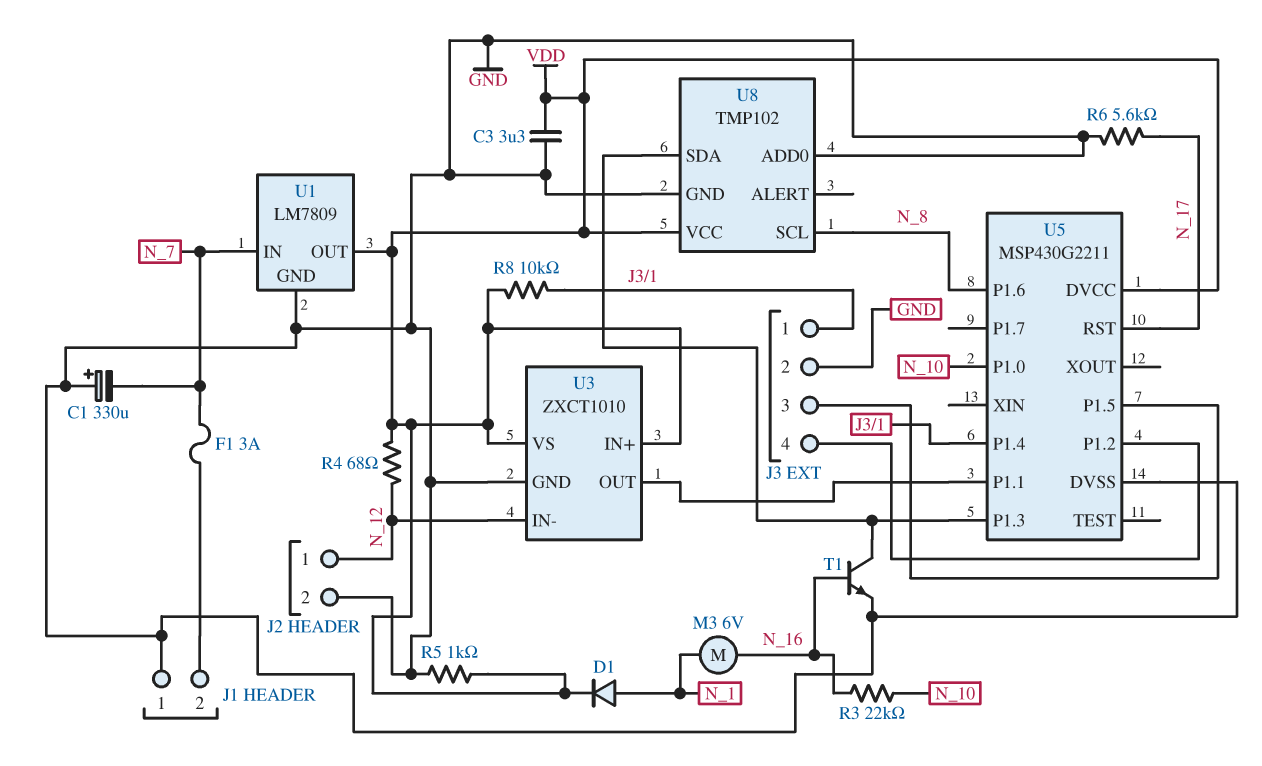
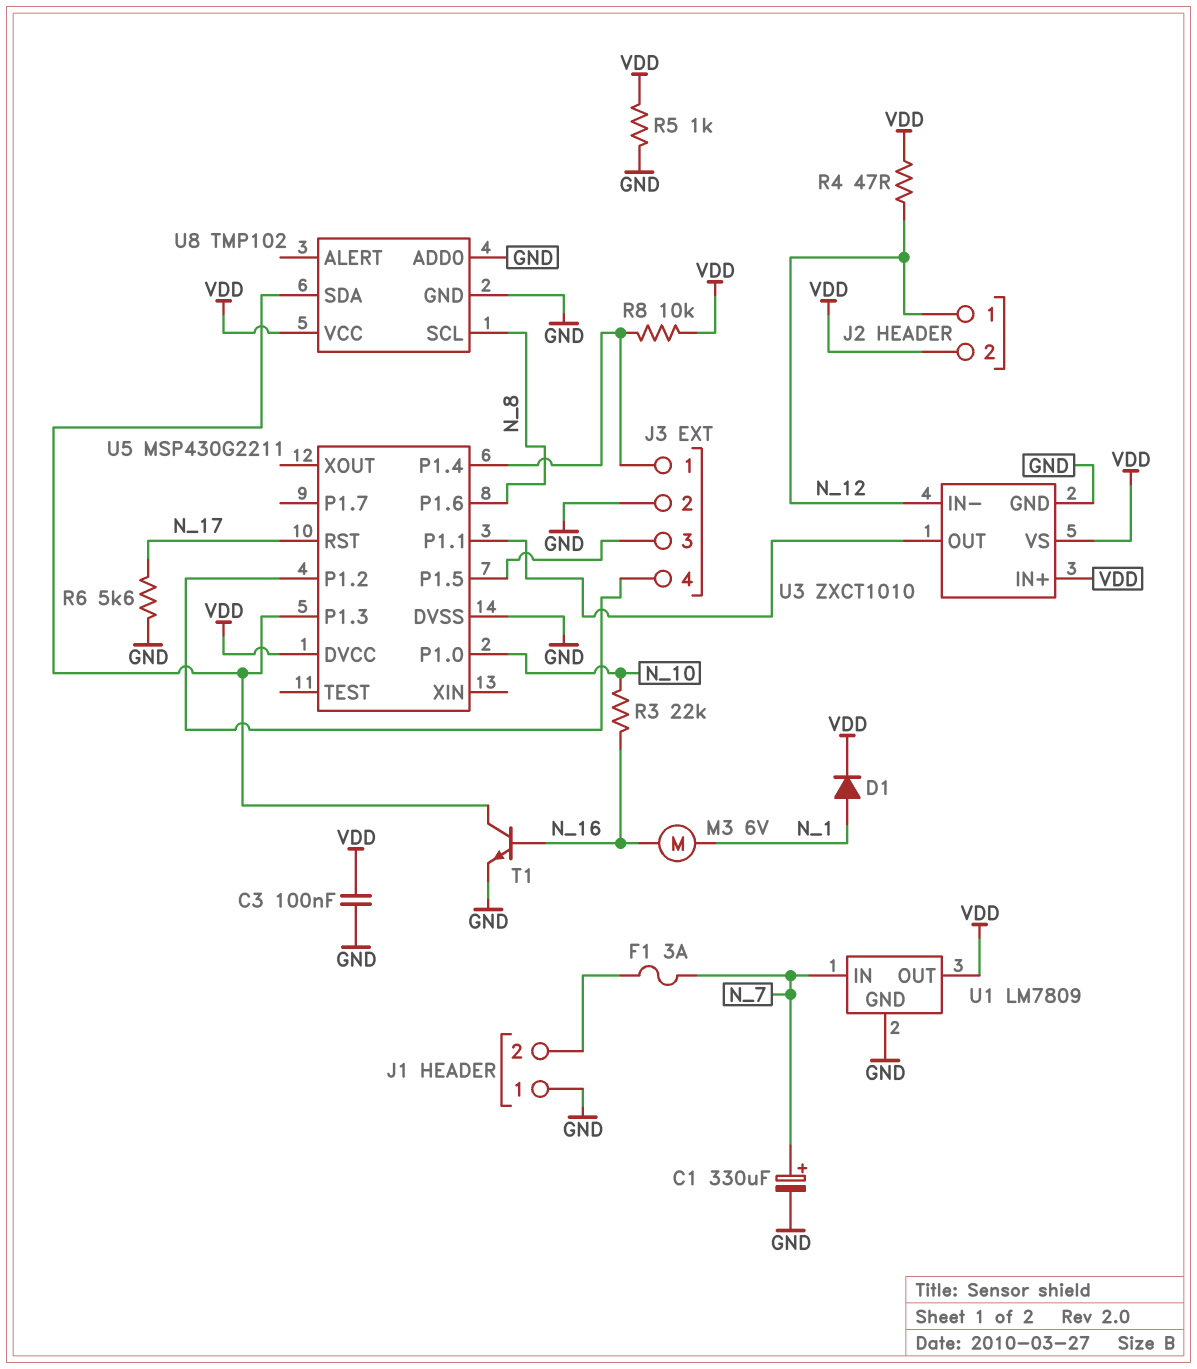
C1: 330uF (plus GND, minus N_7) -> 330uF (plus N_7, minus GND)
C3: 3.3uF (GND, VDD) -> 100nF (GND, VDD)
J2 pin 2: GND -> VDD
R4: 68 (N_12, VDD) -> 47 (N_12, VDD)

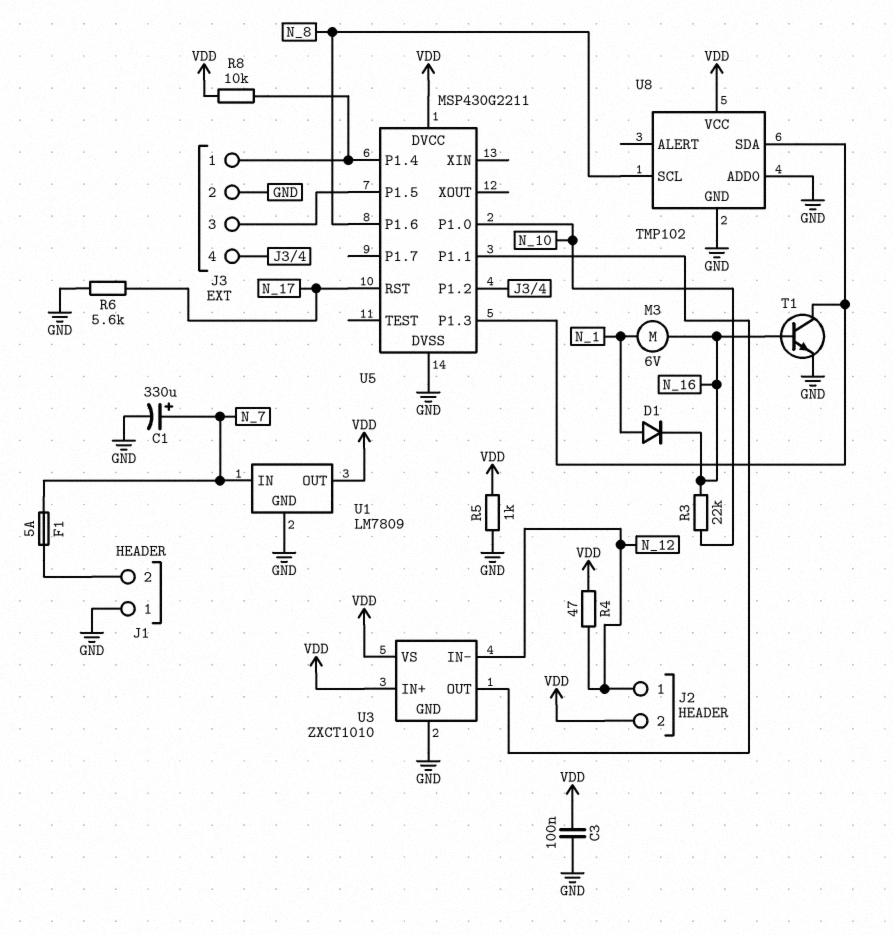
D1: diode (A N_1, K VDD) -> diode (A N_1, K N_16)
F1: 3A (J1/2, N_7) -> 5A (J1/2, N_7)

